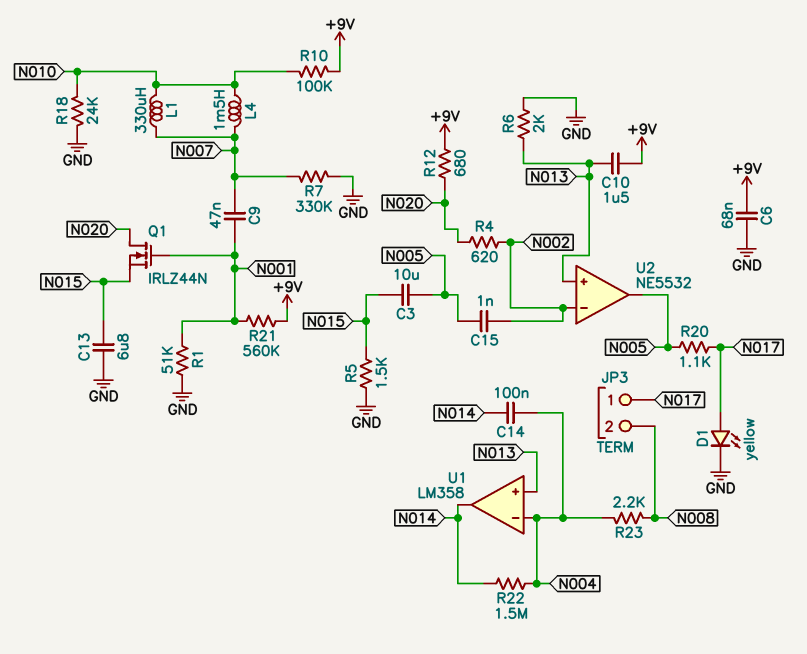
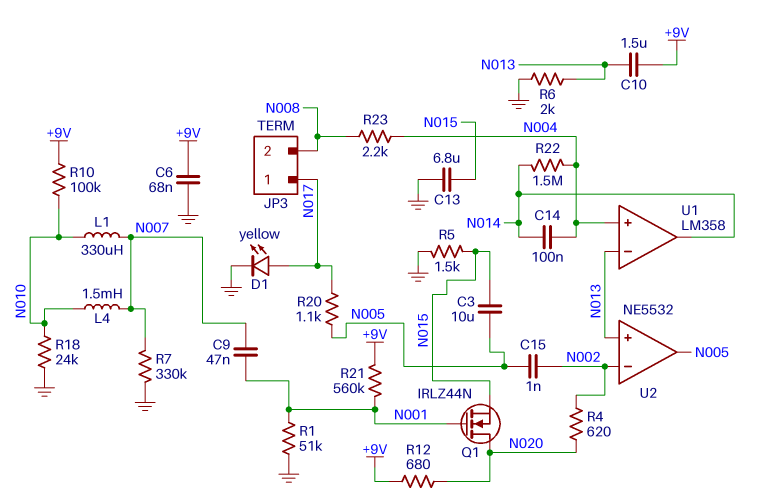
U1 pin in+: N013 -> N004
U1 pin in-: N004 -> N013

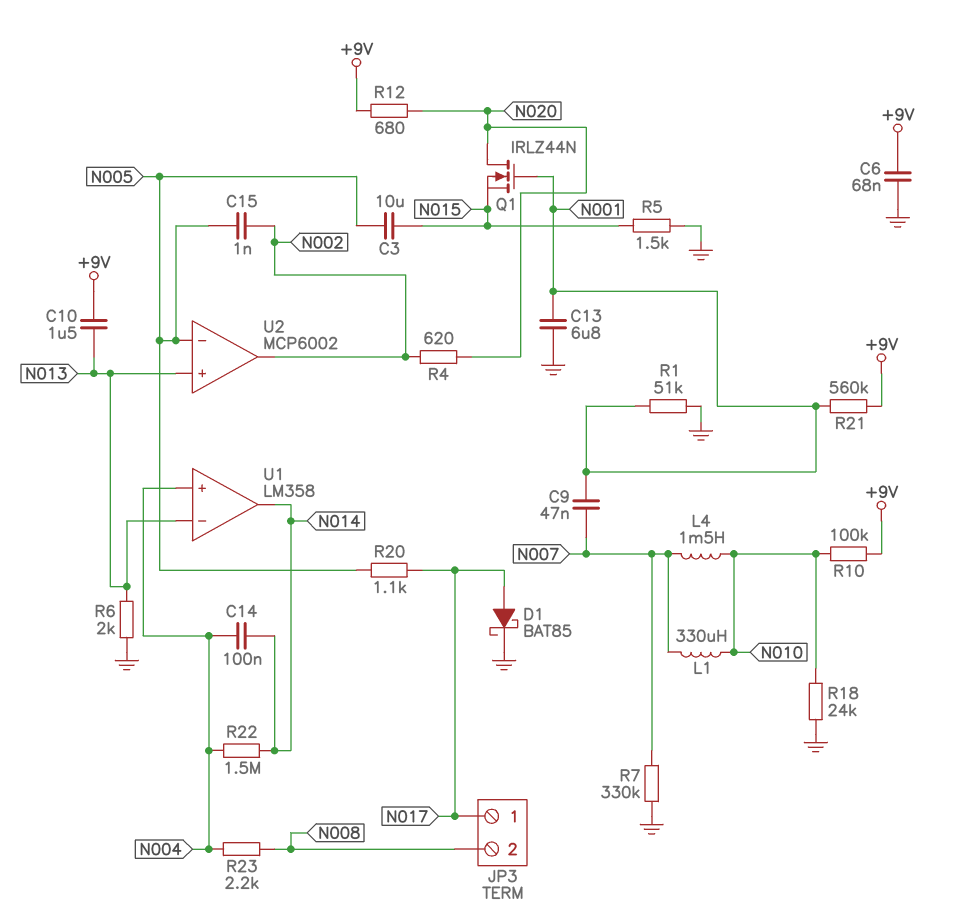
C13: 6.8uF (GND, N015) -> 6.8uF (GND, N001)
D1: LED yellow (A N017, K GND) -> schottky BAT85 (A N017, K GND)
U2: NE5532 -> MCP6002
U2 pin in-: N002 -> N005
U2 pin out: N005 -> N002

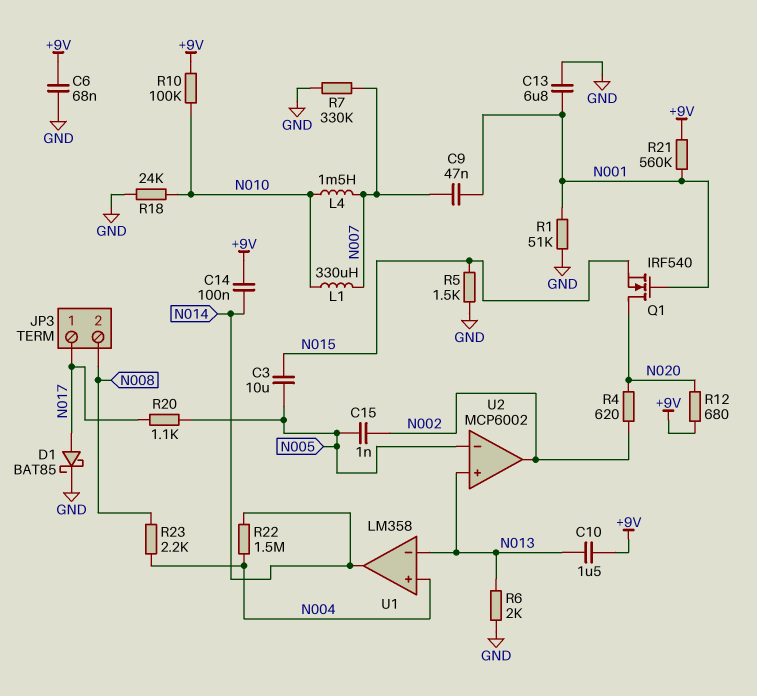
C14: 100nF (N004, N014) -> 100nF (+9V, N014)
Q1: NMOS IRLZ44N (G N001, D N020, S N015) -> NMOS IRF540 (G N001, D N020, S N015)

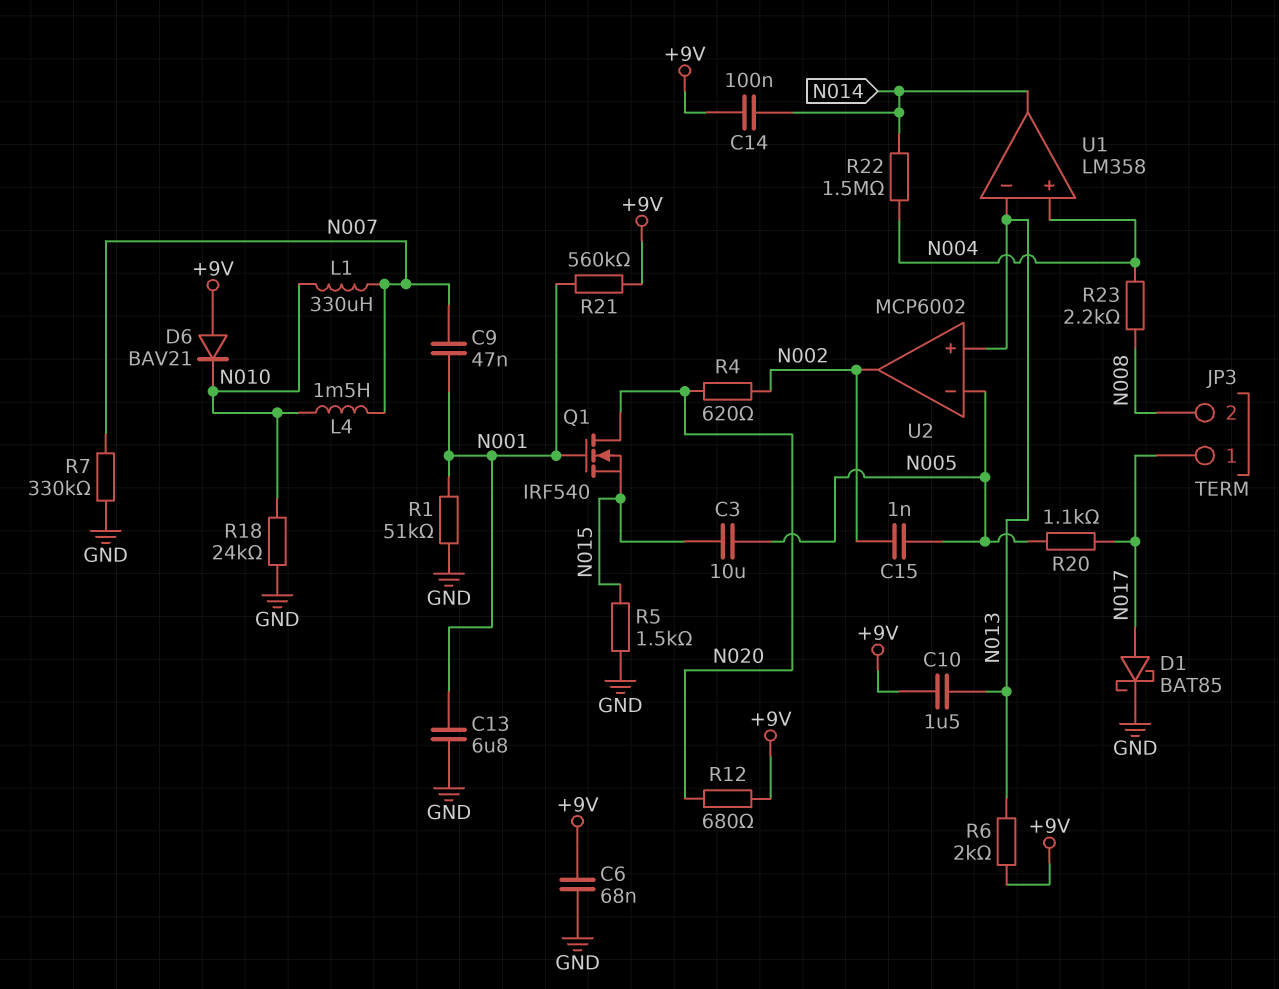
D6: none -> diode BAV21 (A +9V, K N010)
R6: 2k (GND, N013) -> 2k (+9V, N013)
R10: 100k (+9V, N010) -> none

